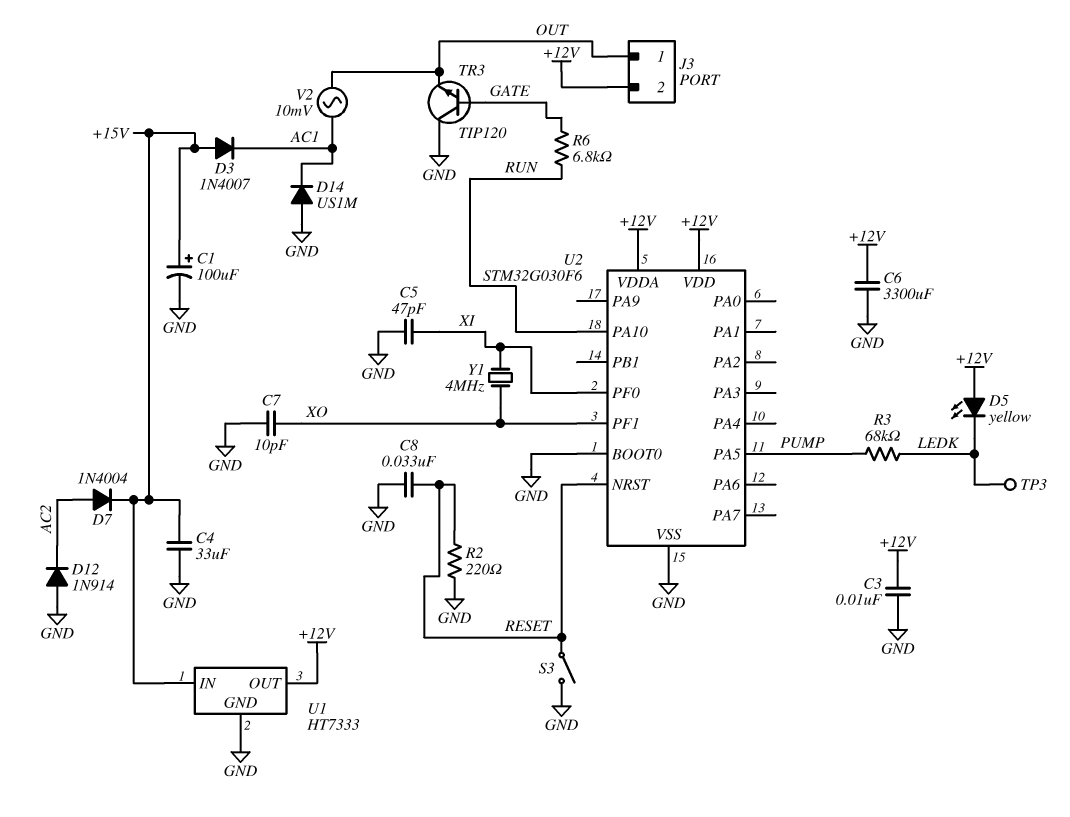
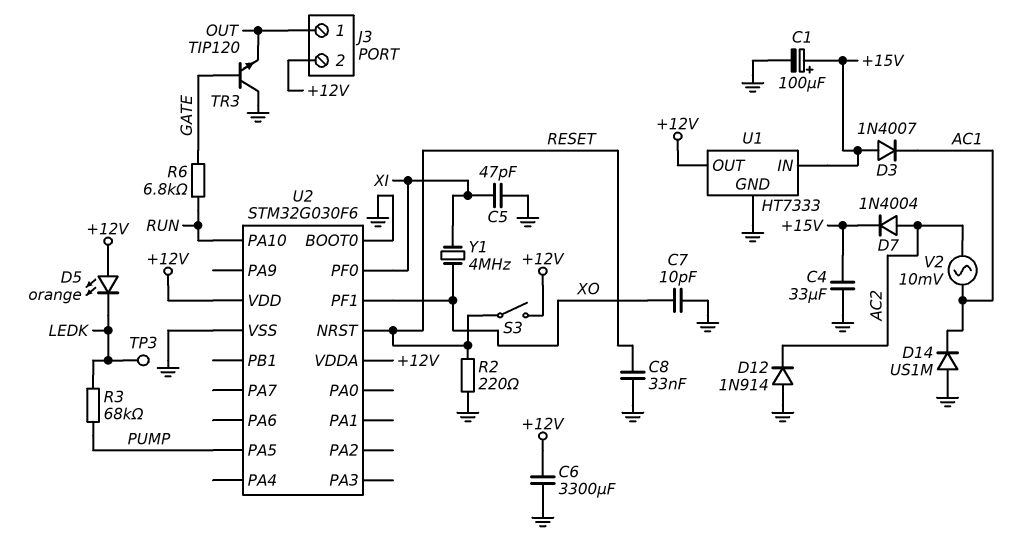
C3: 10nF (+12V, GND) -> none
D5: LED yellow (A +12V, K LEDK) -> LED orange (A +12V, K LEDK)
S3: switch (GND, RESET) -> switch (+12V, RESET)
V2: AC 10mV (AC1, OUT) -> AC 10mV (AC1, AC2)

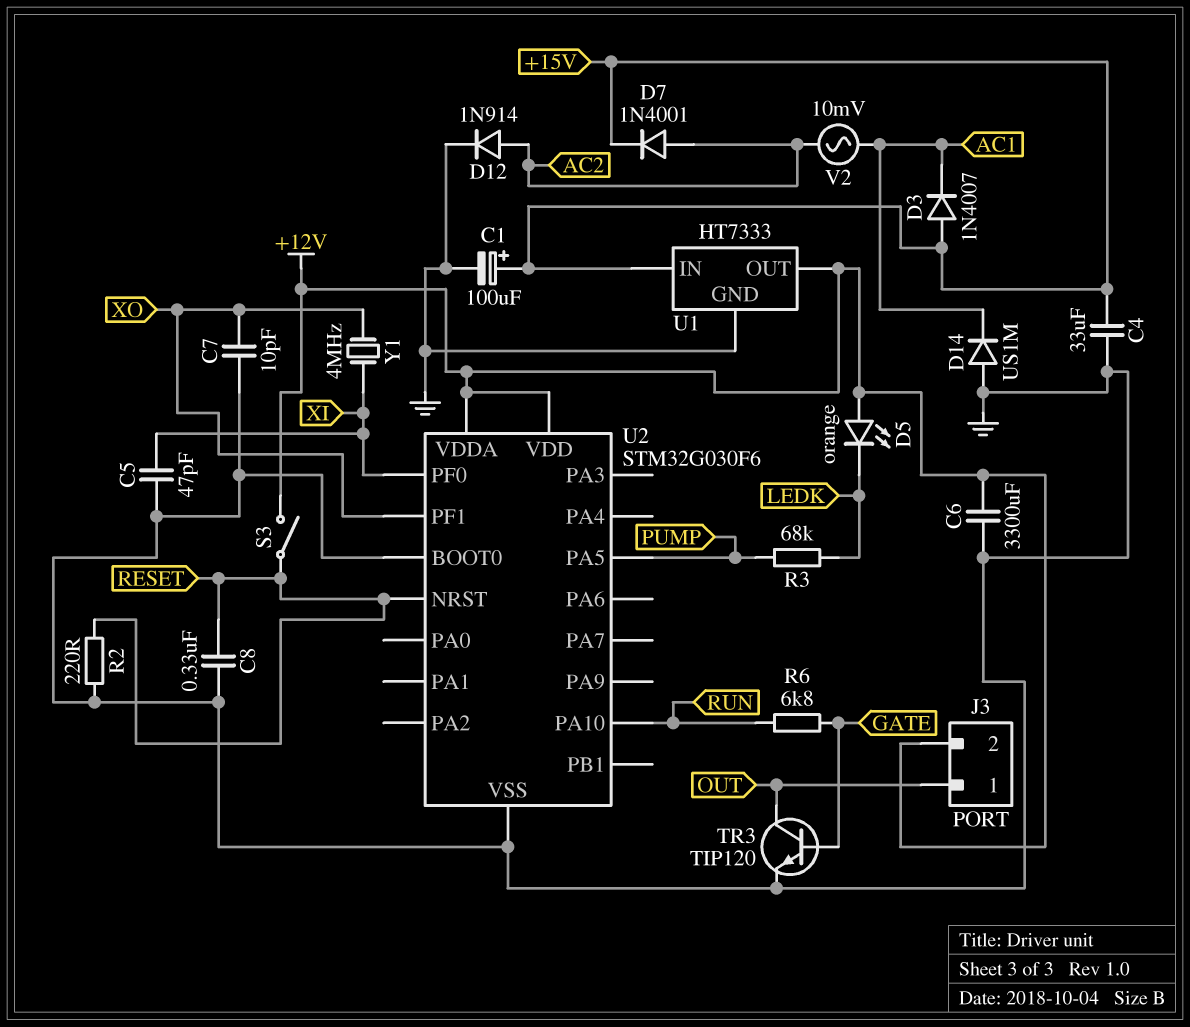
C8: 33nF (GND, RESET) -> 330nF (GND, RESET)
D7: diode 1N4004 (A AC2, K +15V) -> diode 1N4001 (A AC2, K +15V)
D12: diode 1N914 (A GND, K AC2) -> diode 1N914 (A AC2, K GND)
TP3: test point (LEDK) -> none
TR3: NPN TIP120 (B GATE, C GND, E OUT) -> NPN TIP120 (B GATE, C OUT, E GND)

